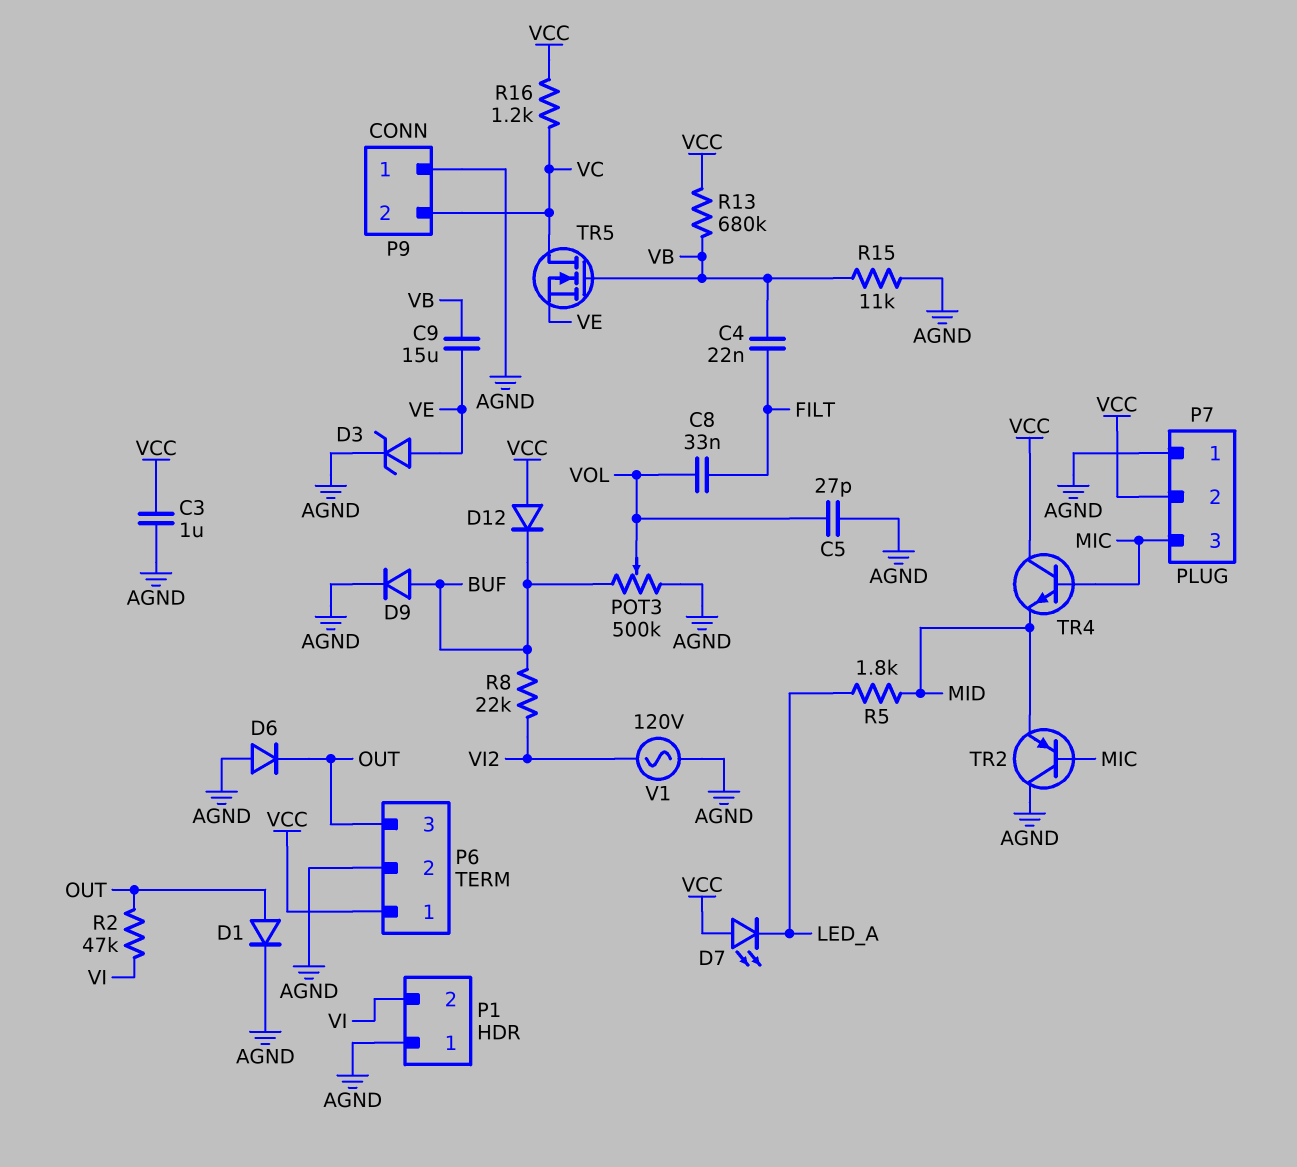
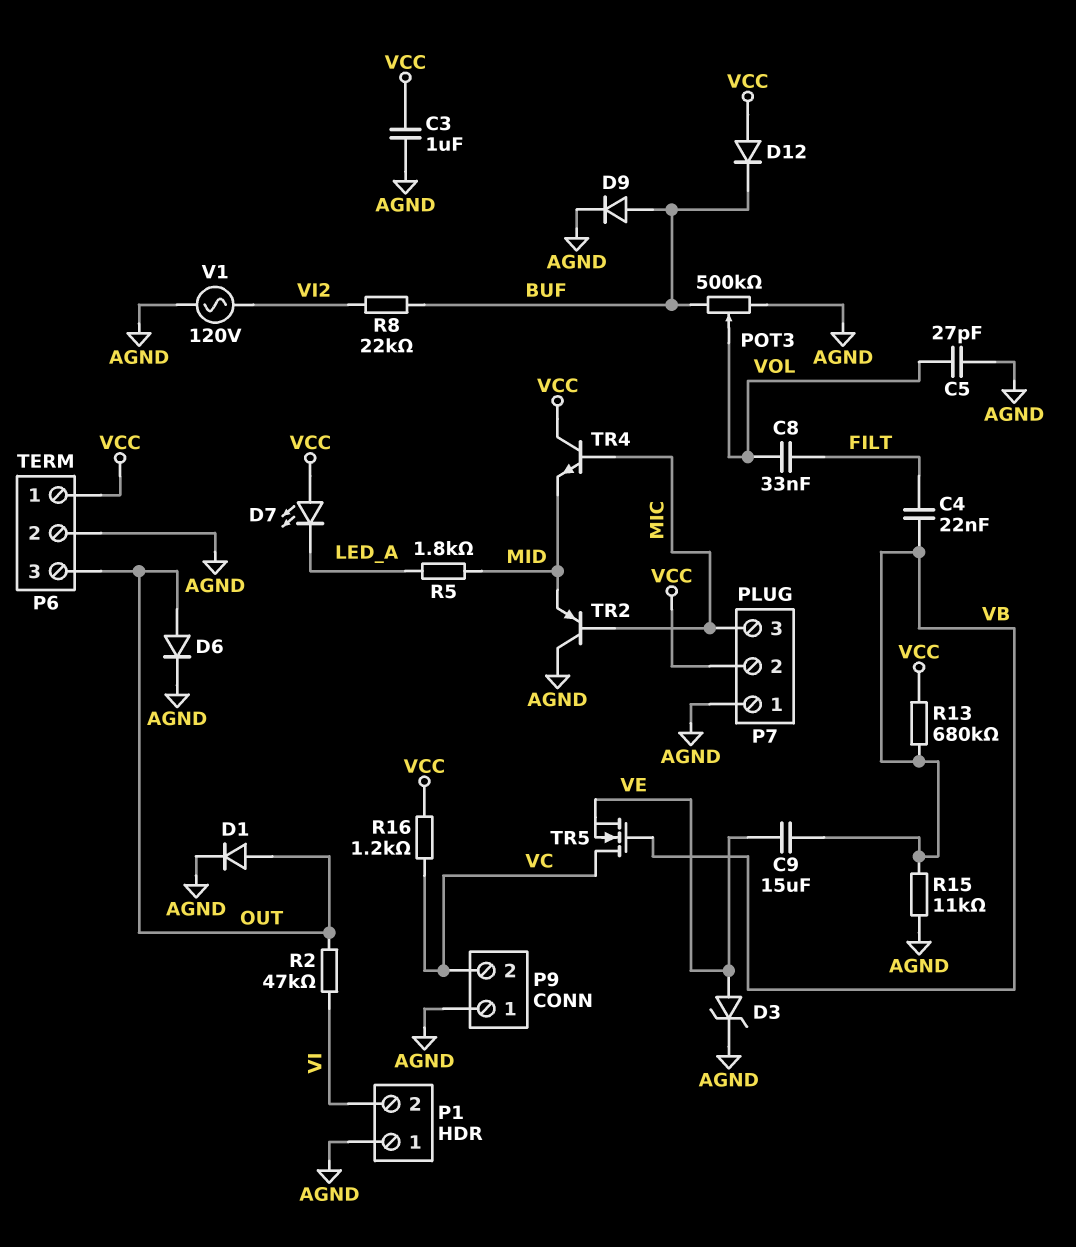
D6: diode (A AGND, K OUT) -> diode (A OUT, K AGND)

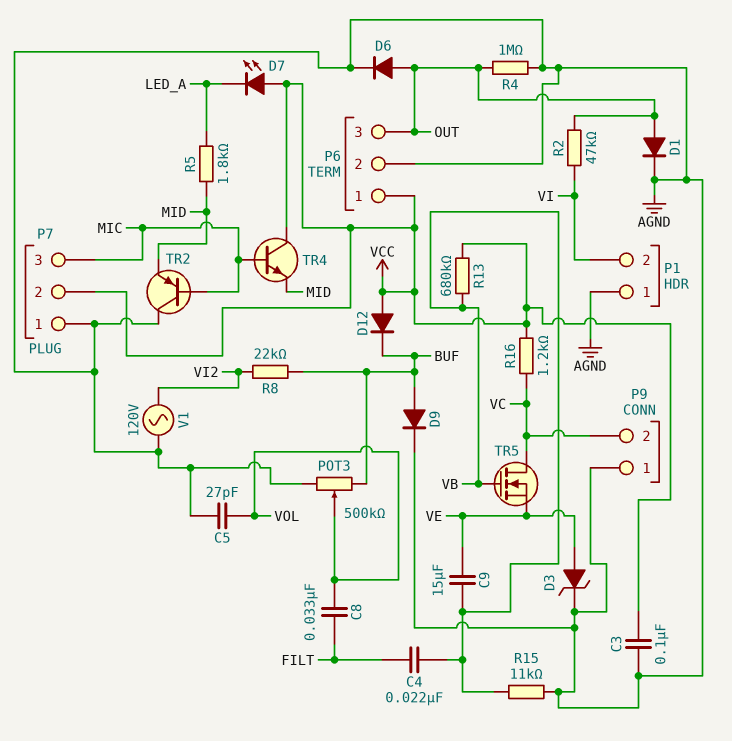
C3: 1uF (AGND, VCC) -> 100nF (AGND, VCC)
R4: none -> 1M (AGND, OUT)

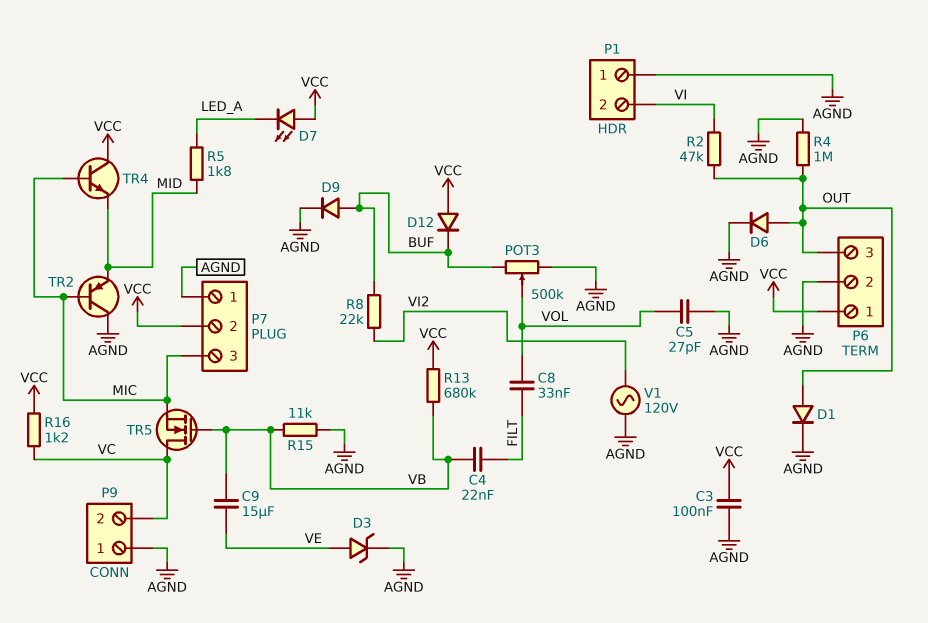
TR5: NMOS (G VB, D VC, S VE) -> NMOS (G VB, D VC, S MIC)

